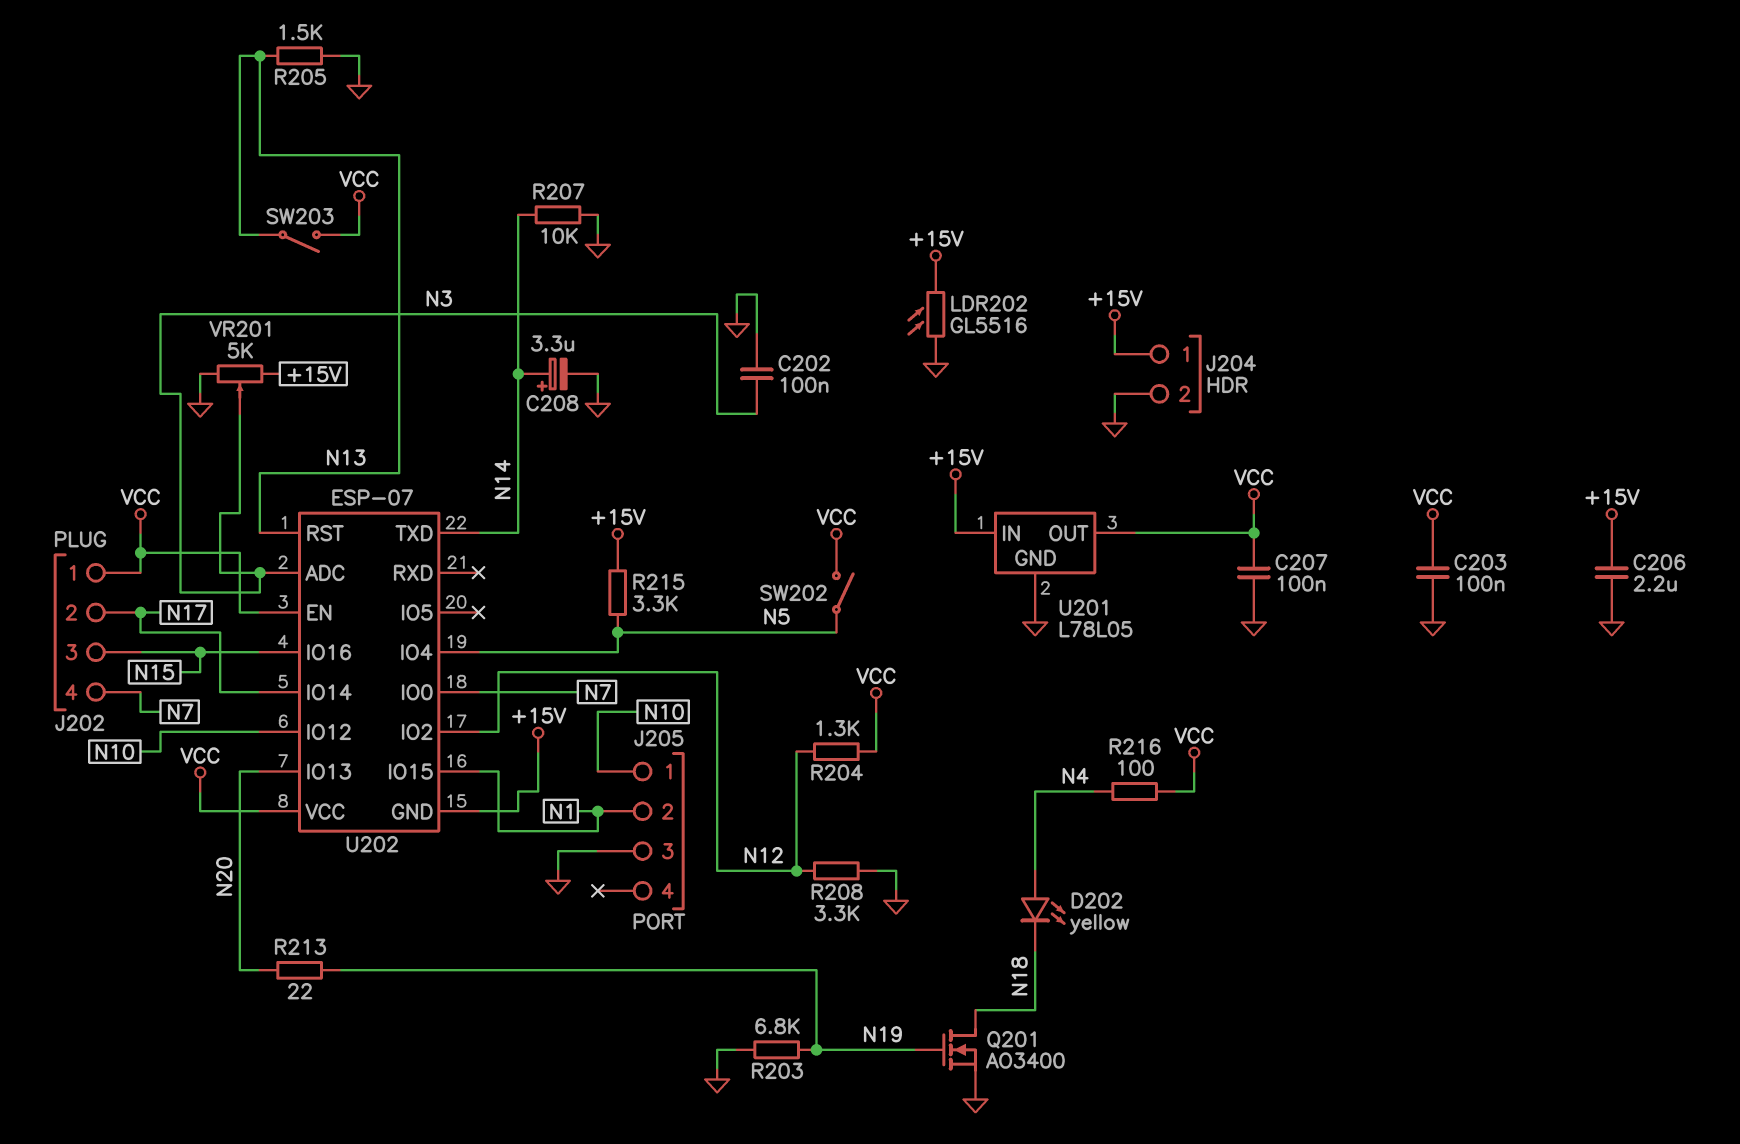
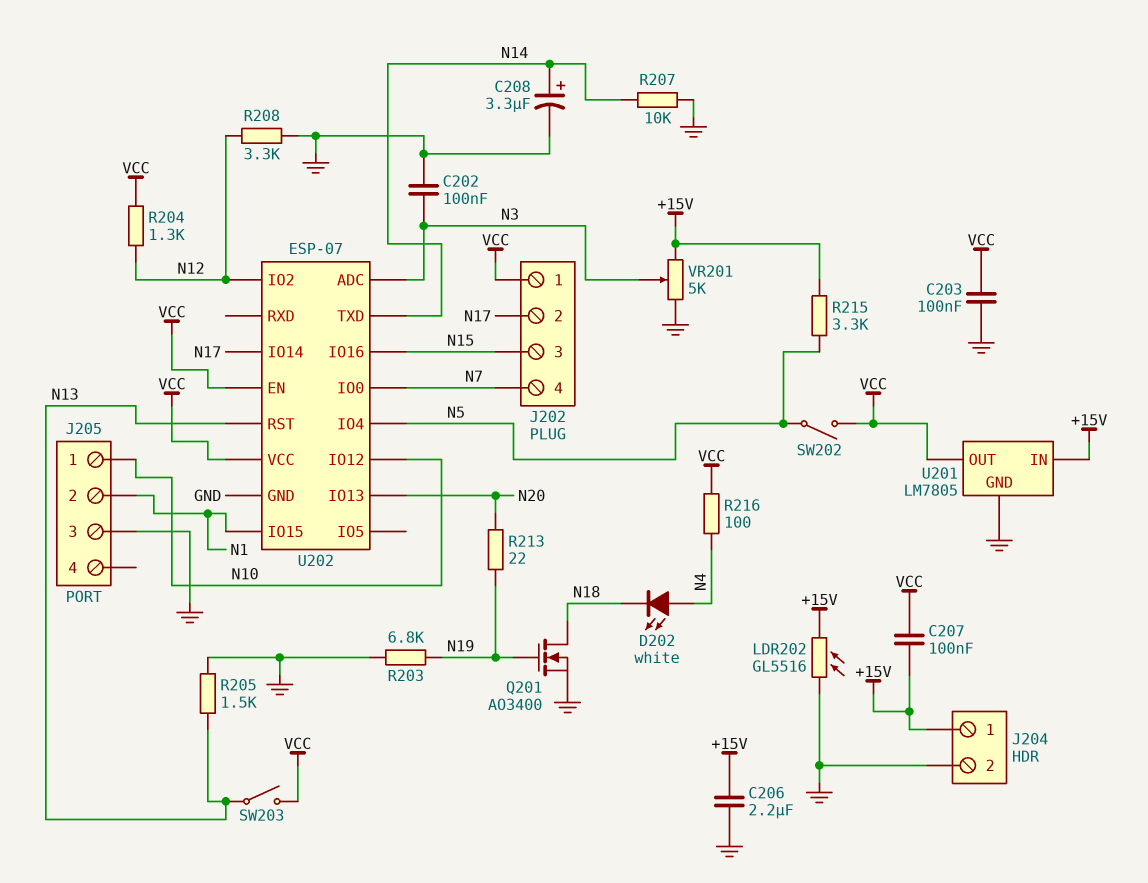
C207: 100nF (GND, VCC) -> 100nF (+15V, VCC)
D202: LED yellow (A N4, K N18) -> LED white (A N4, K N18)
U201: L78L05 -> LM7805
U202 pin GND: +15V -> GND

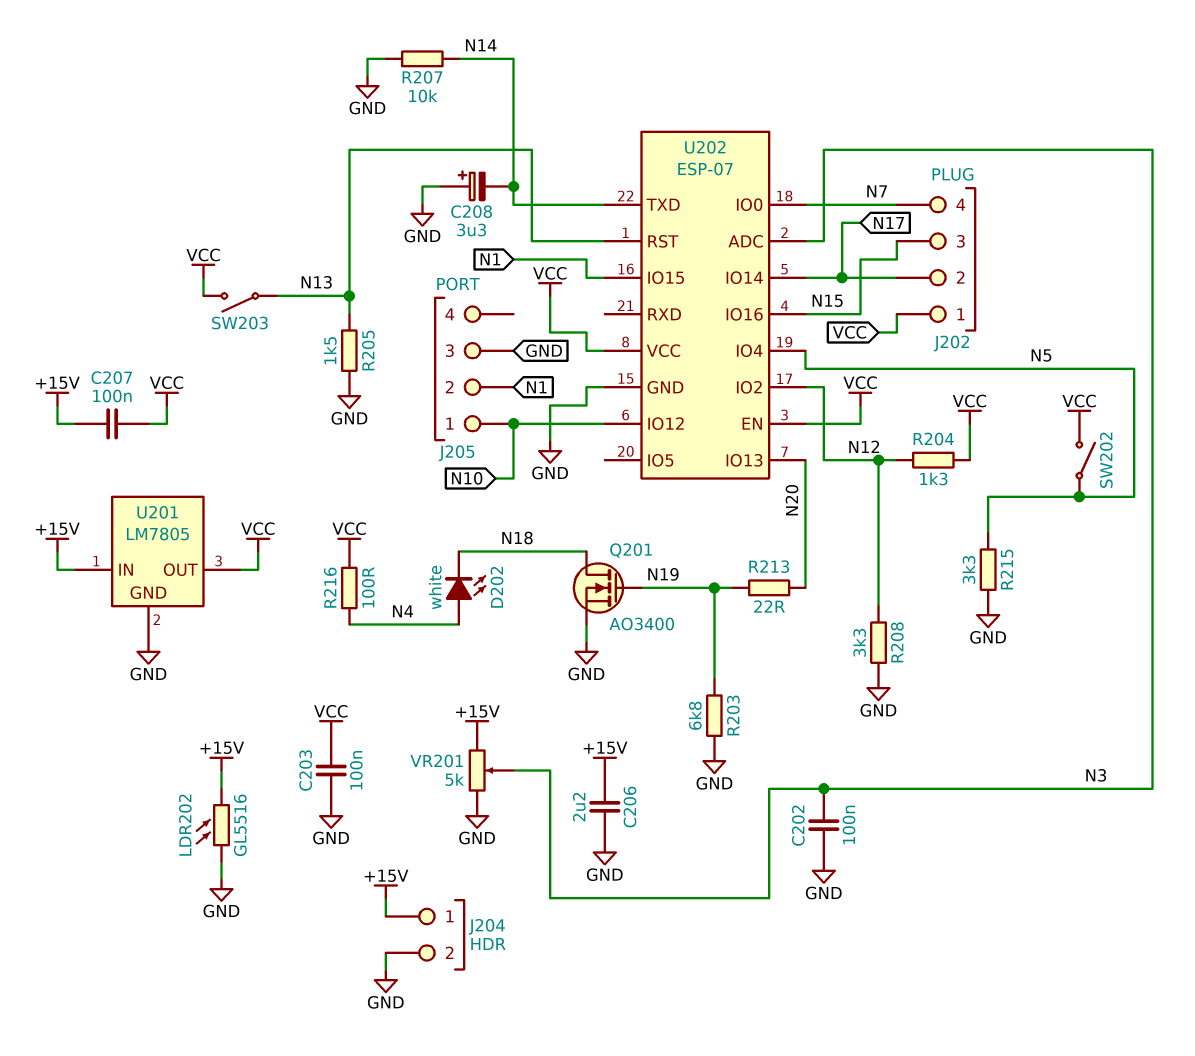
C208: 3.3uF (plus N14, minus GND) -> 3.3uF (plus GND, minus N14)
R215: 3.3k (+15V, N5) -> 3.3k (GND, N5)

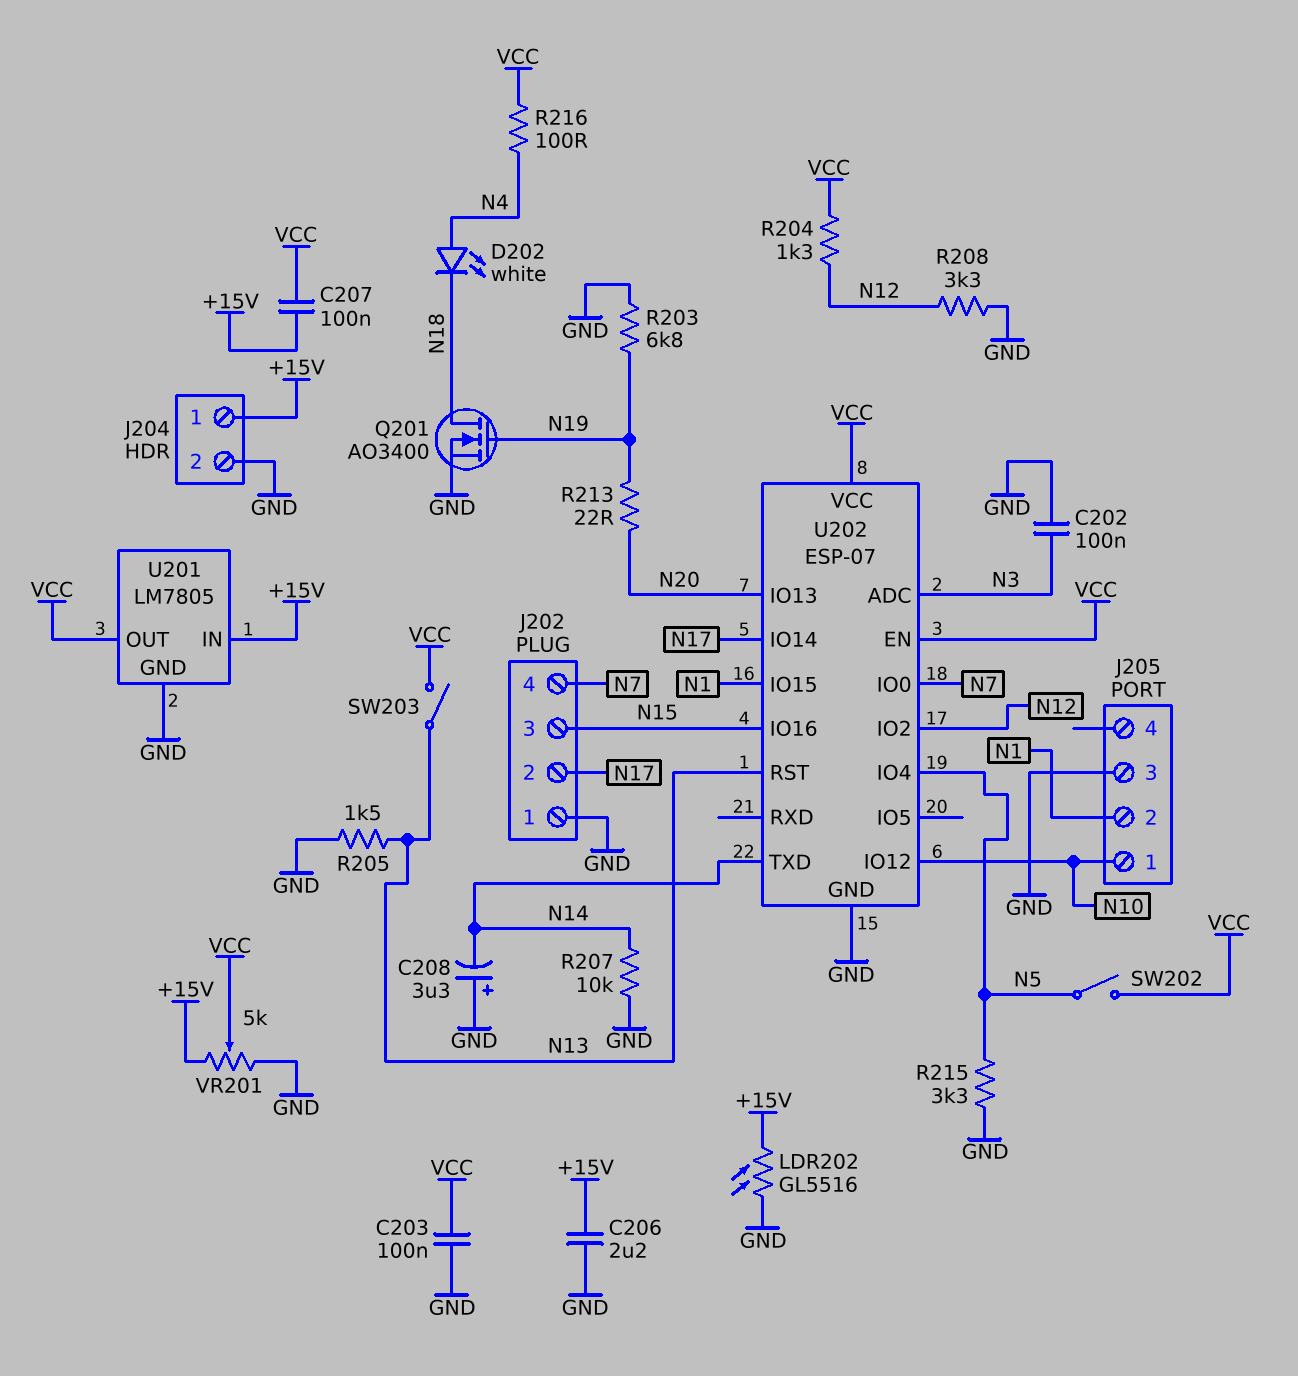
J202 pin 1: VCC -> GND
VR201: 5k (+15V, GND, wiper N3) -> 5k (+15V, GND, wiper VCC)

